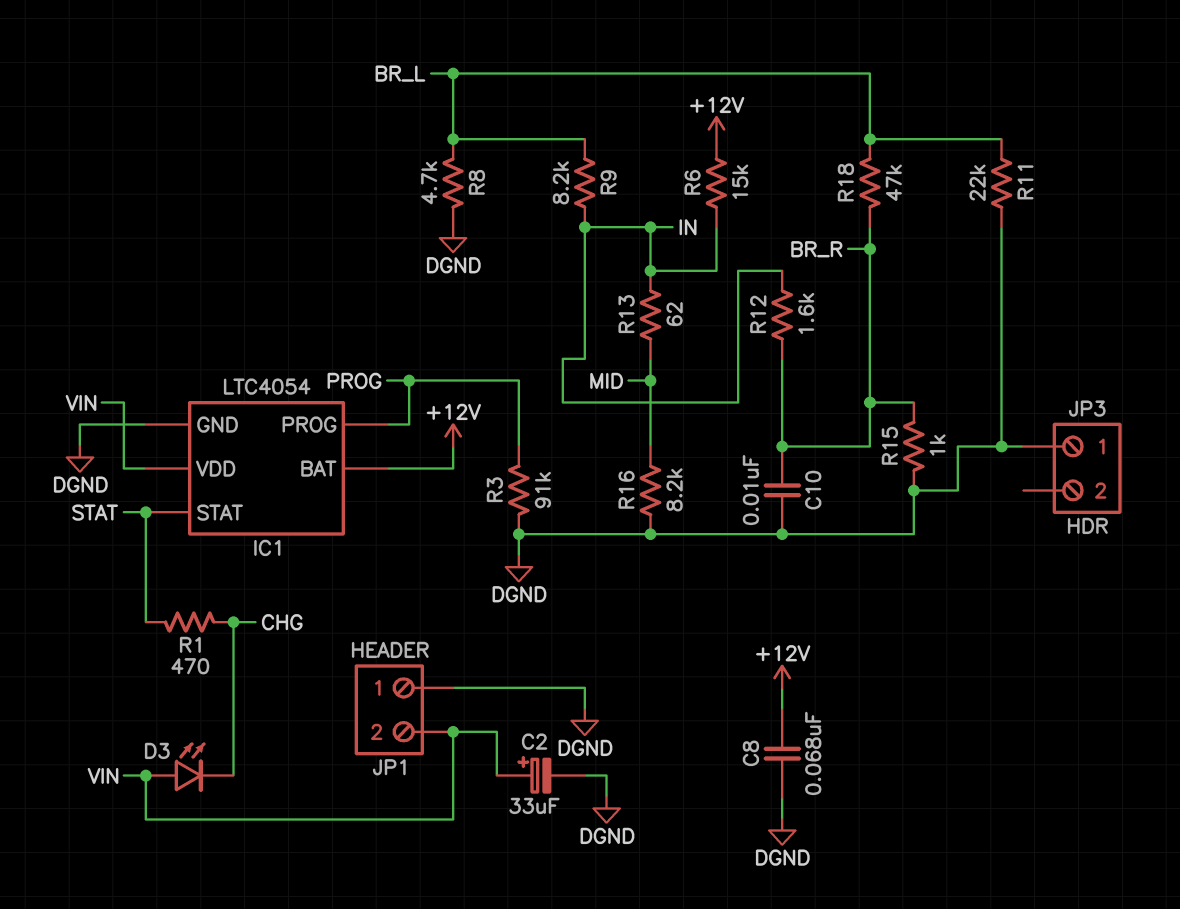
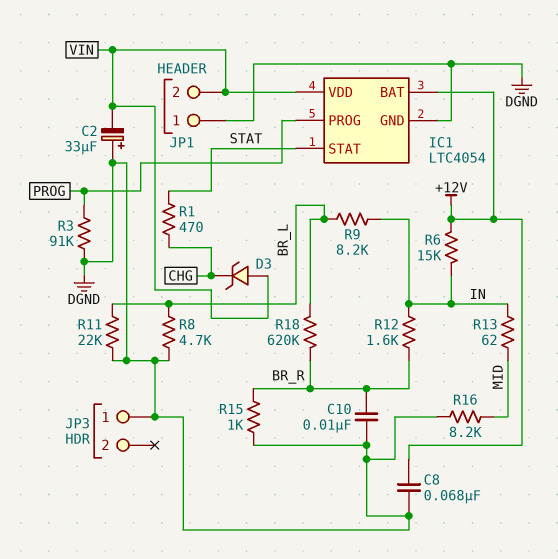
C2: 33uF (plus VIN, minus DGND) -> 33uF (plus DGND, minus VIN)
D3: LED (A VIN, K CHG) -> zener (A VIN, K CHG)
R18: 47k (BR_L, BR_R) -> 620k (BR_L, BR_R)

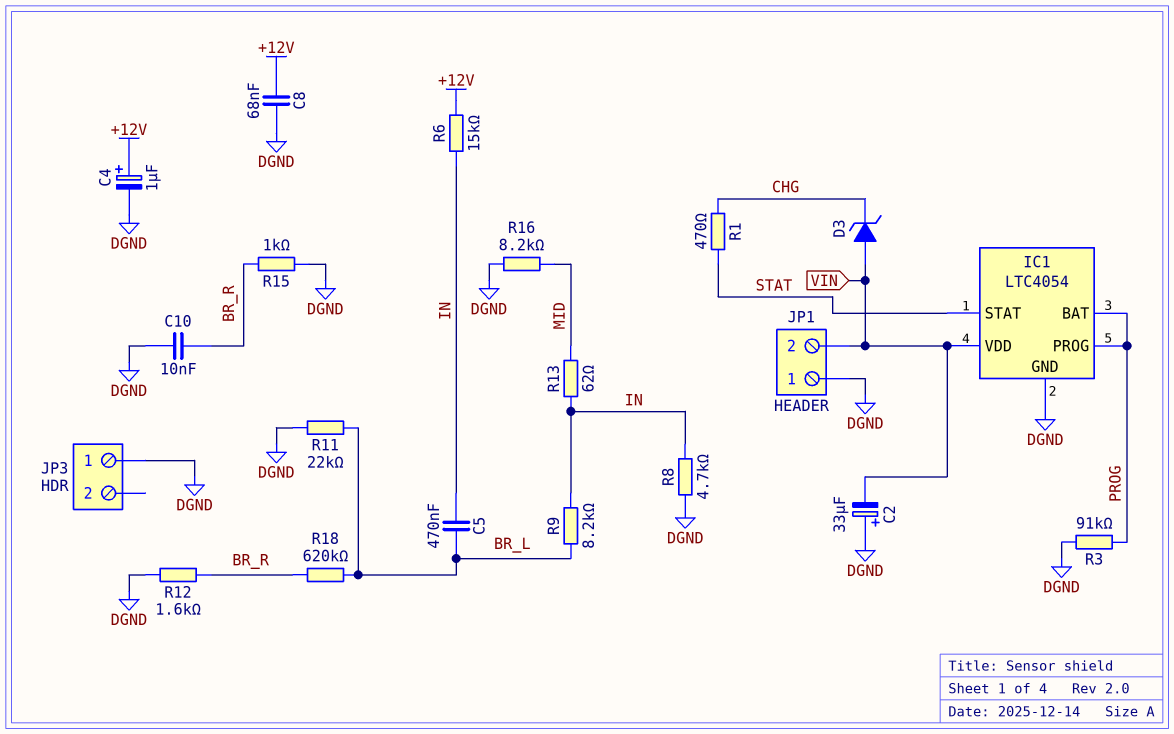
C4: none -> 1uF (plus +12V, minus DGND)
C5: none -> 470nF (BR_L, IN)
IC1 pin BAT: +12V -> PROG
R8: 4.7k (BR_L, DGND) -> 4.7k (DGND, IN)
R12: 1.6k (BR_R, IN) -> 1.6k (BR_R, DGND)

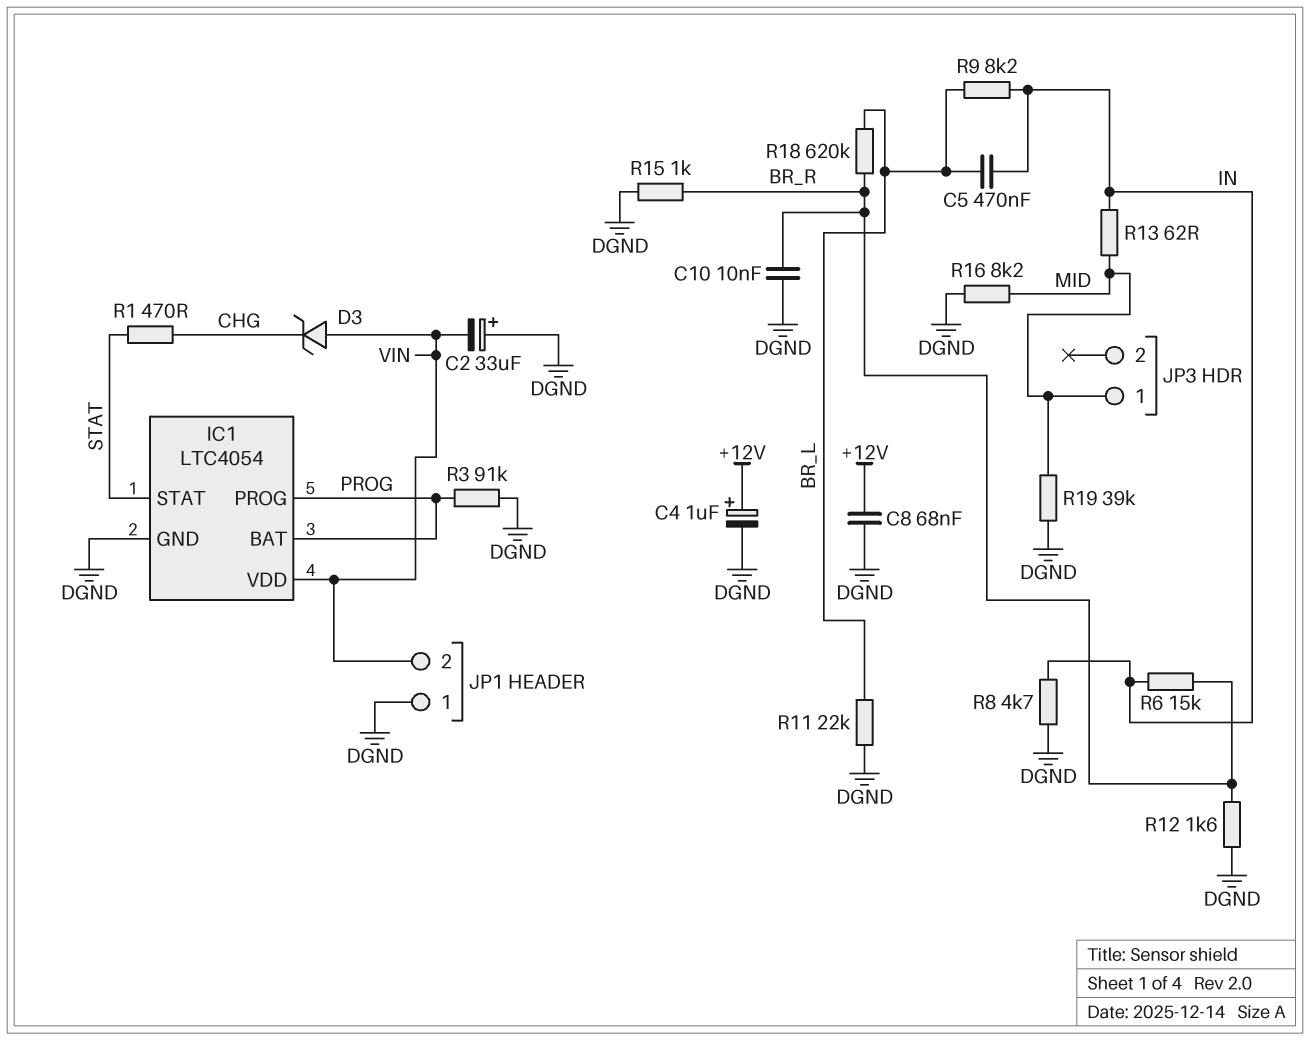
JP3 pin 1: DGND -> MID
R6: 15k (+12V, IN) -> 15k (BR_R, IN)
R19: none -> 39k (DGND, MID)

